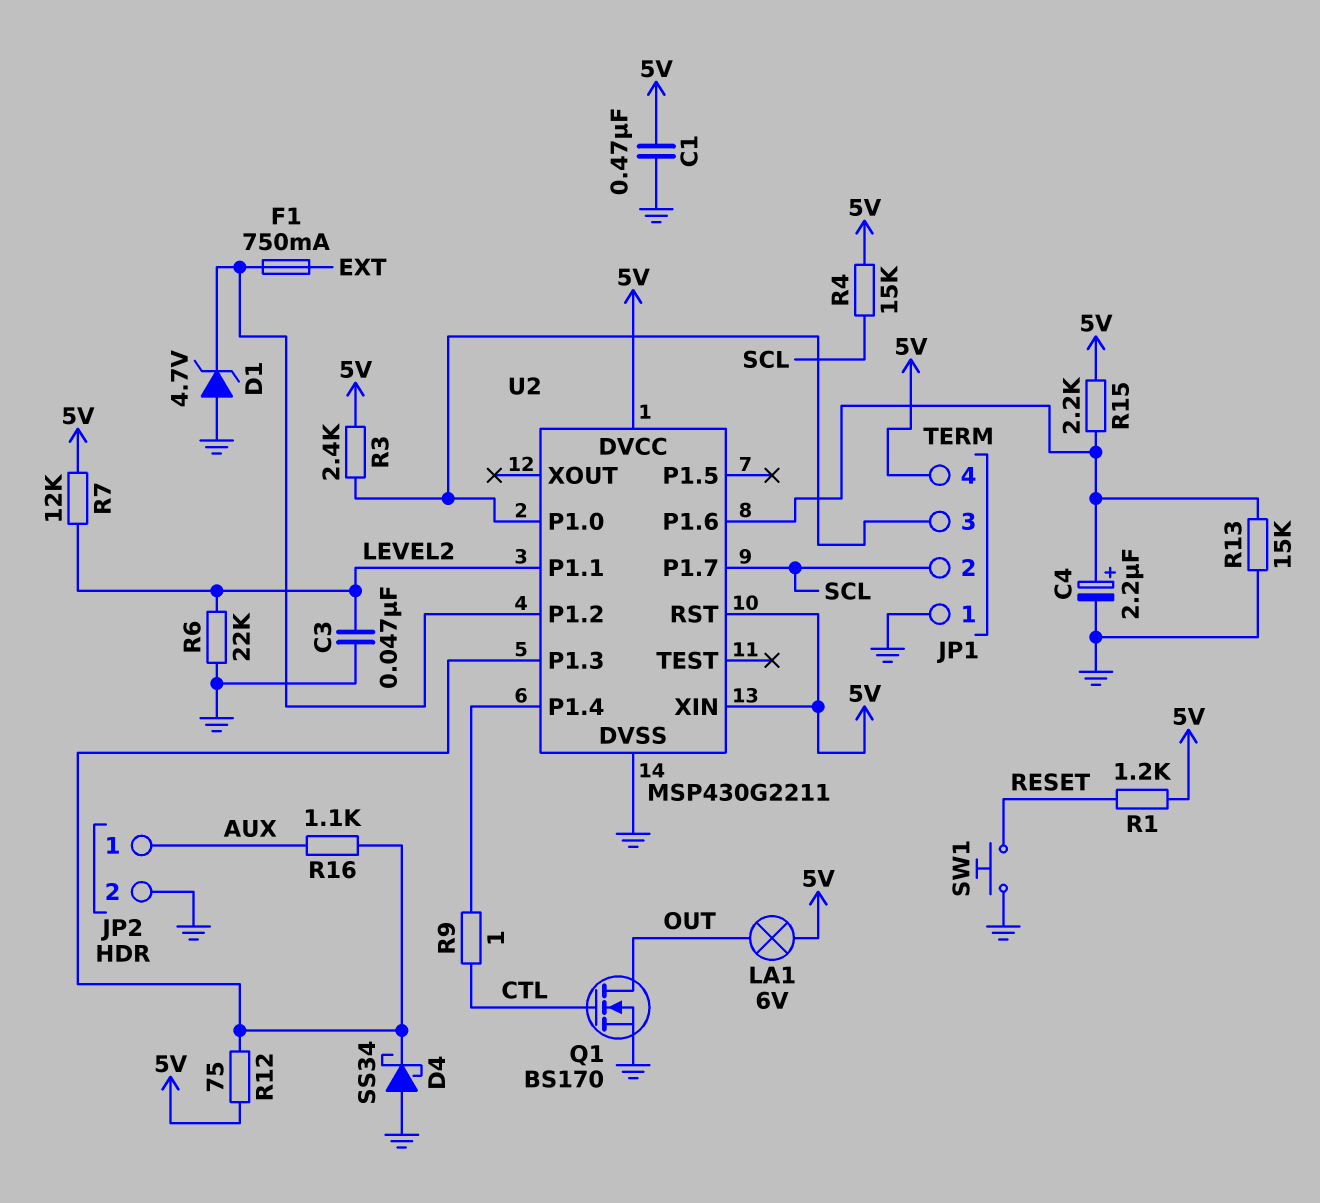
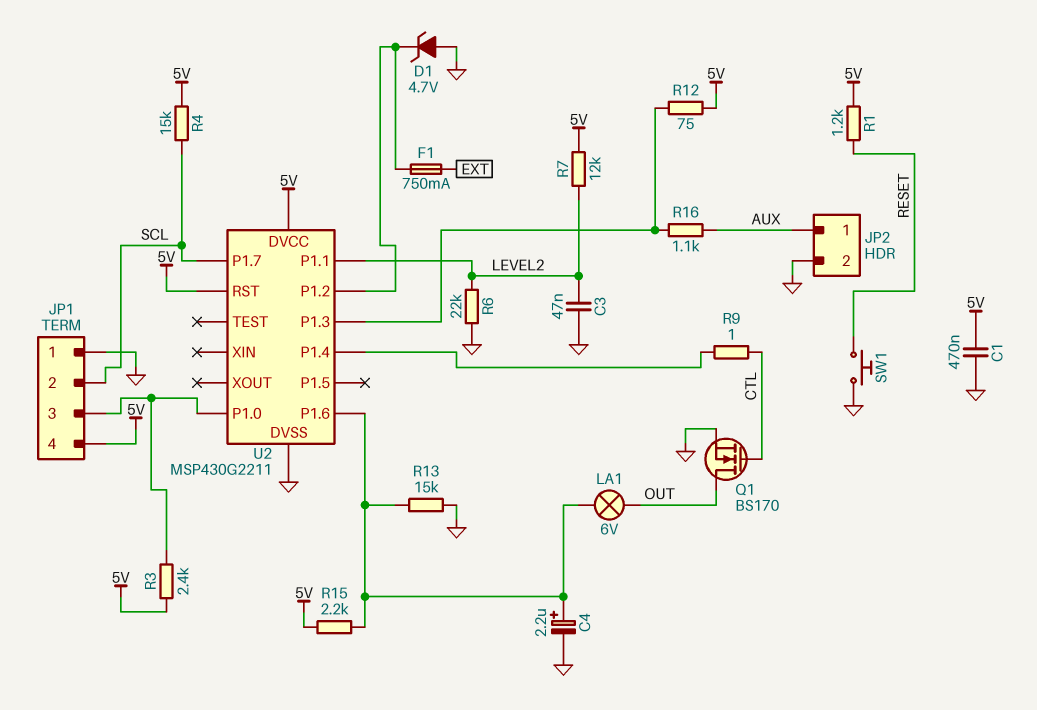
D4: schottky SS34 (A GND, K U2/P1.3) -> none
LA1: lamp 6V (5V, OUT) -> lamp 6V (OUT, U2/P1.6)
U2 pin XIN: 5V -> none

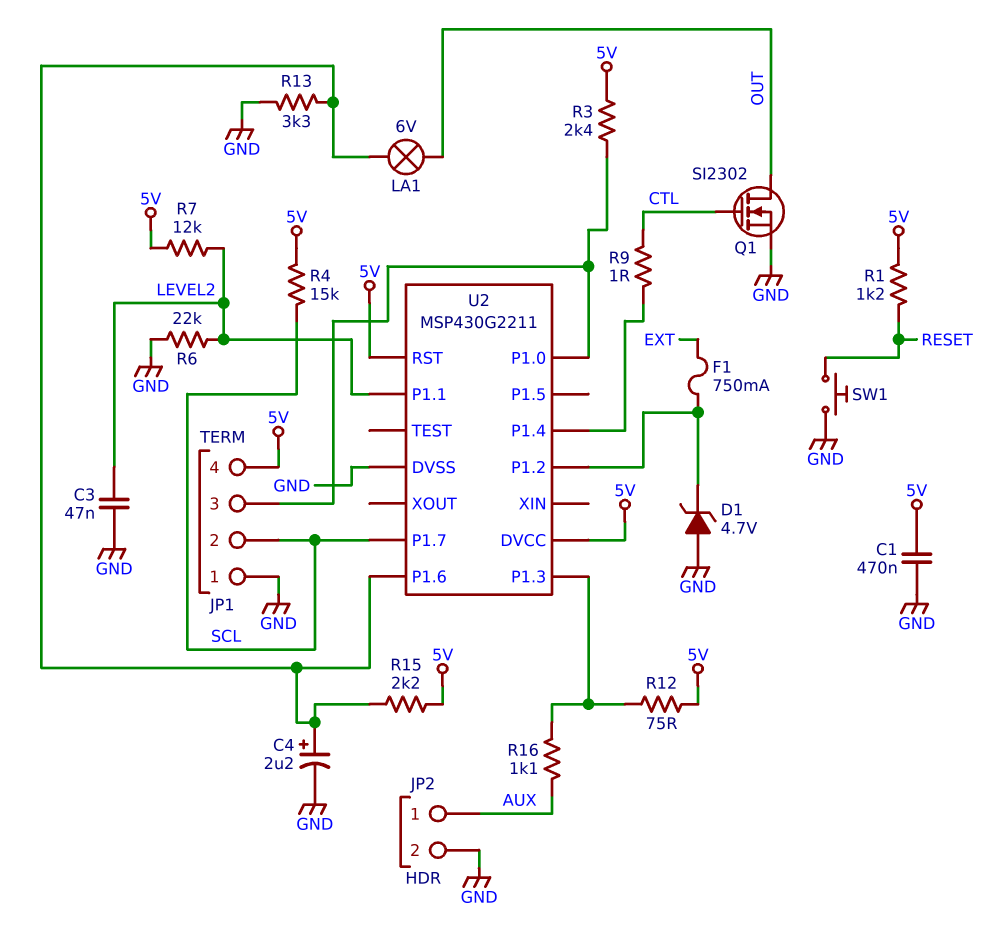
Q1: NMOS BS170 (G CTL, D OUT, S GND) -> NMOS SI2302 (G CTL, D OUT, S GND)
R13: 15k (GND, U2/P1.6) -> 3.3k (GND, U2/P1.6)

